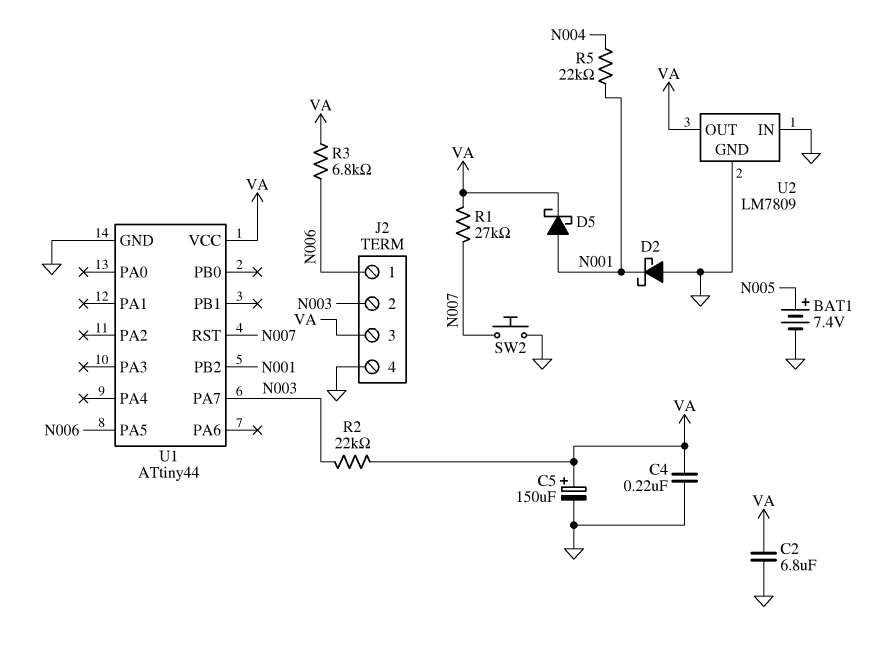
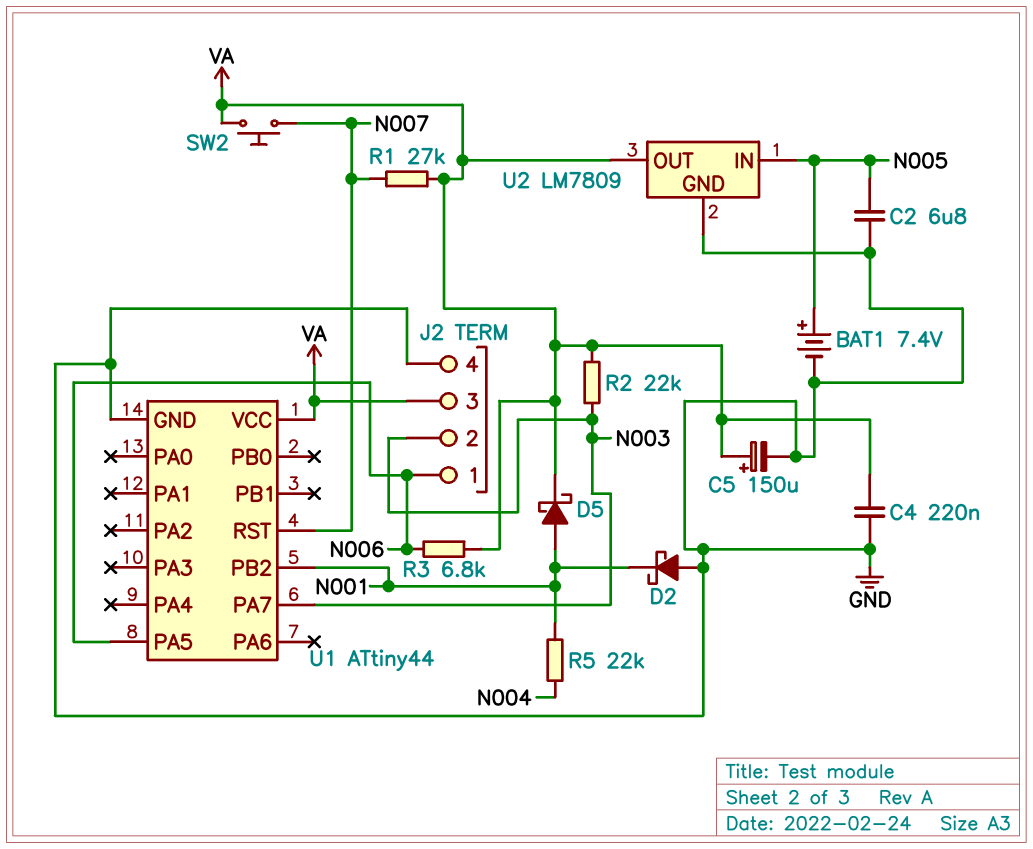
C2: 6.8uF (GND, VA) -> 6.8uF (GND, N005)
SW2: button (GND, N007) -> button (N007, VA)
U2 pin IN: GND -> N005

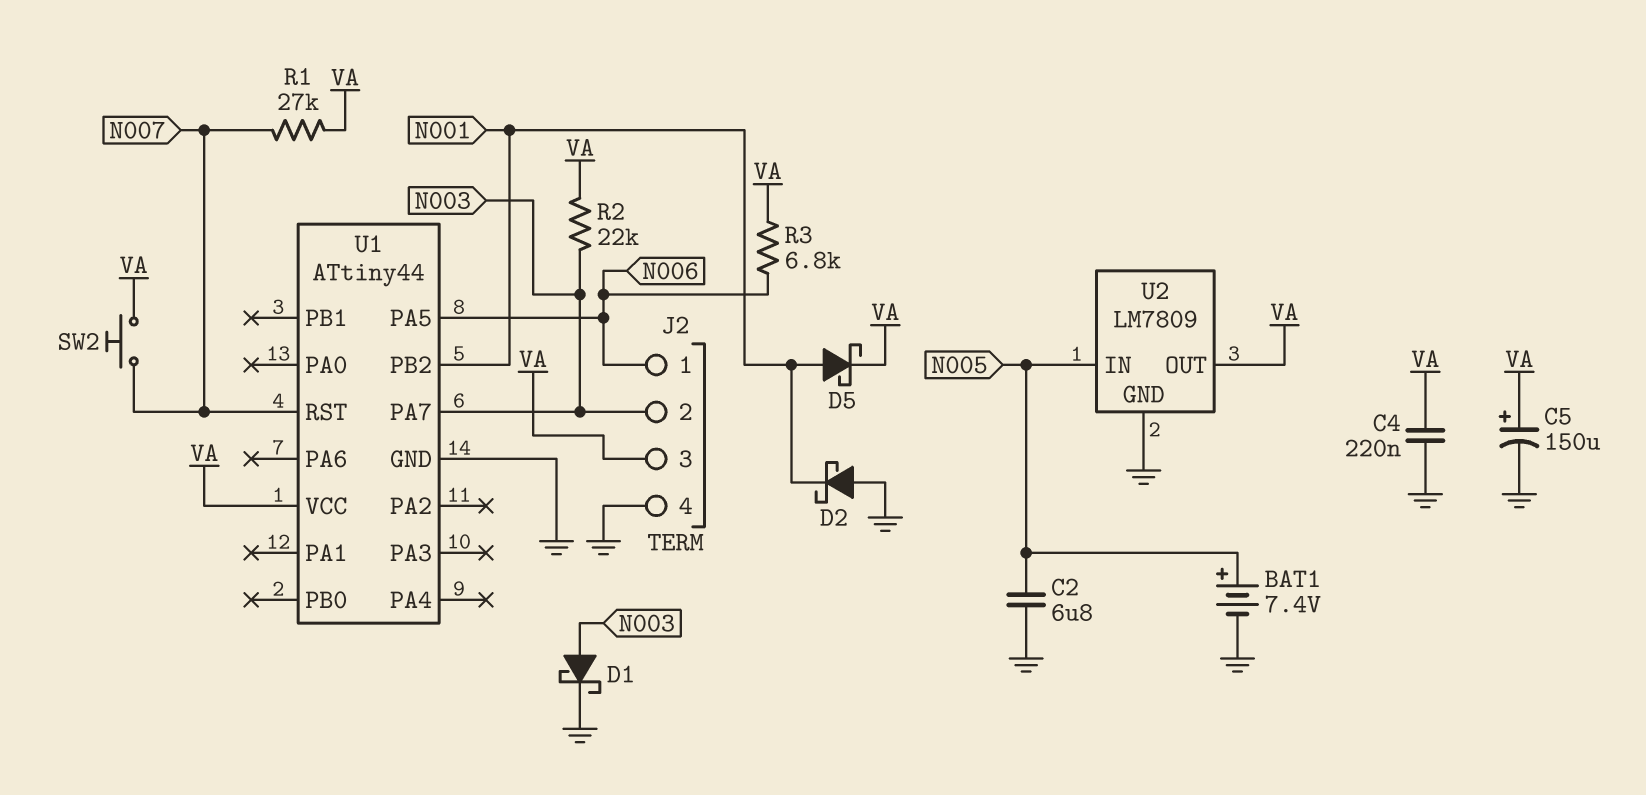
D1: none -> schottky (A N003, K GND)
R5: 22k (N001, N004) -> none

